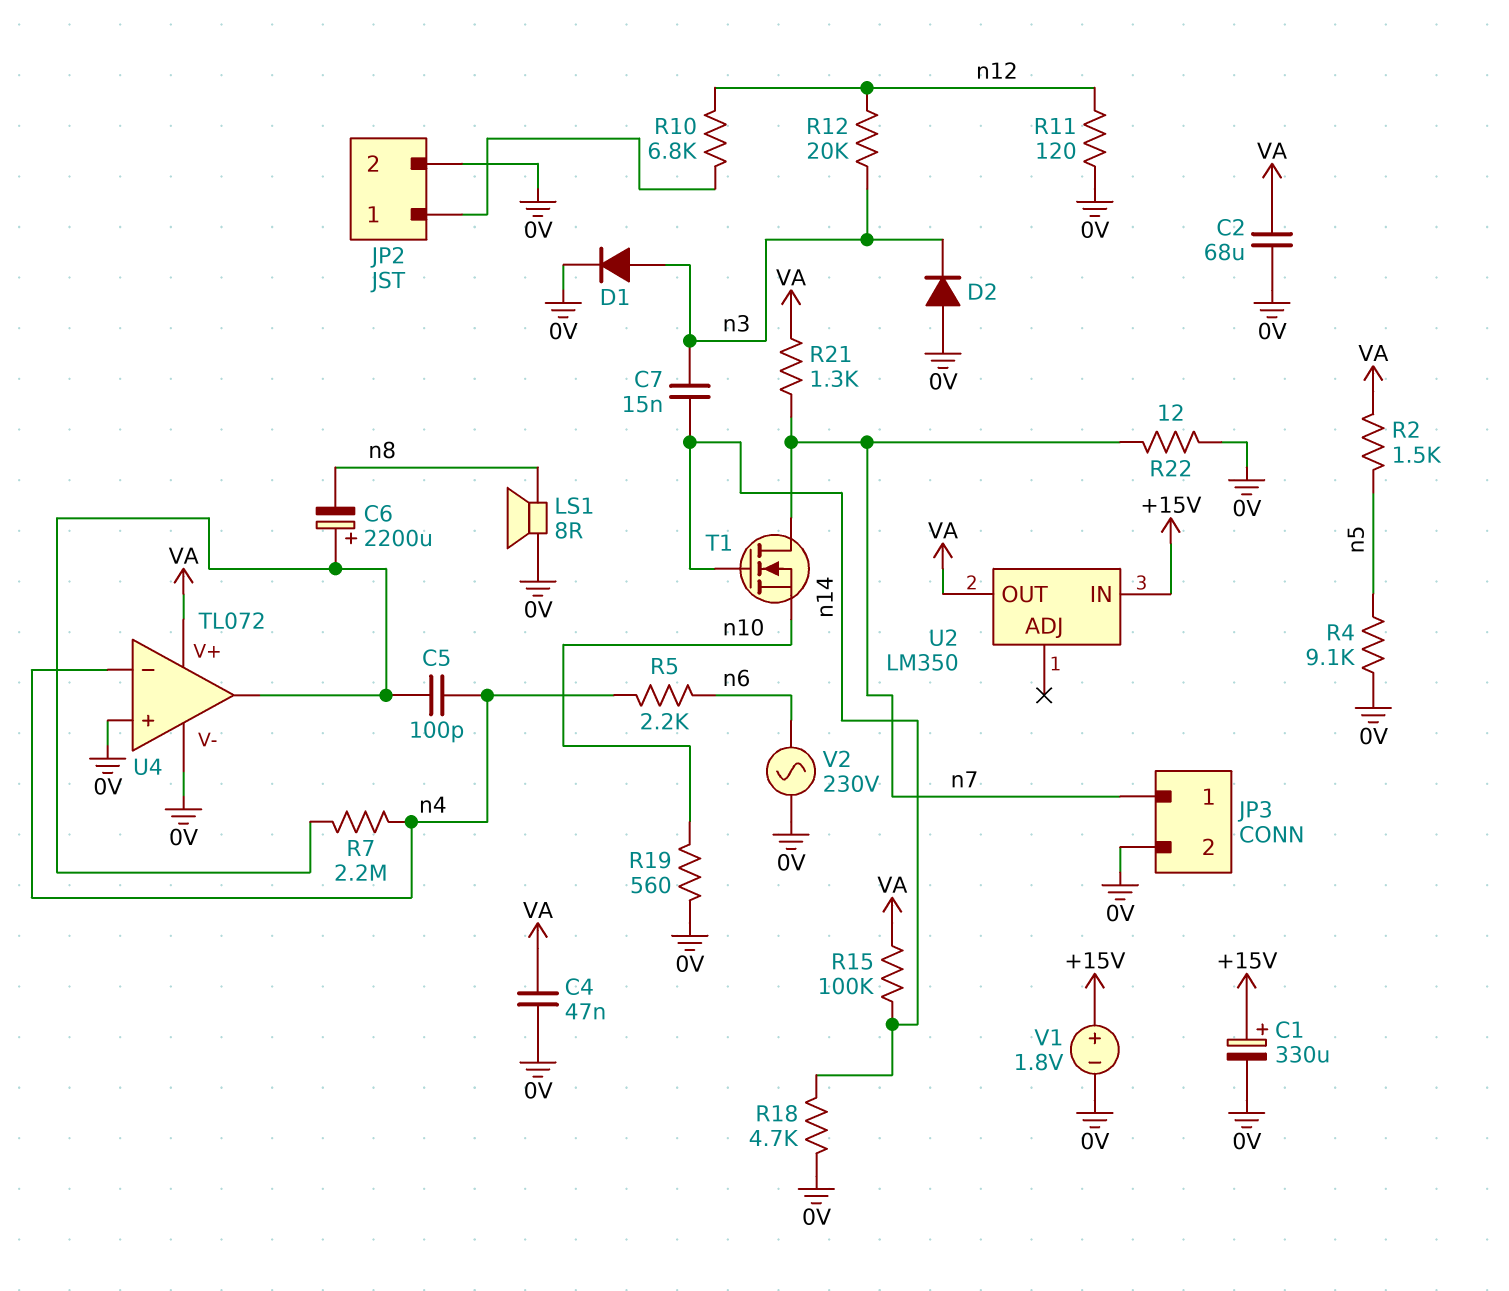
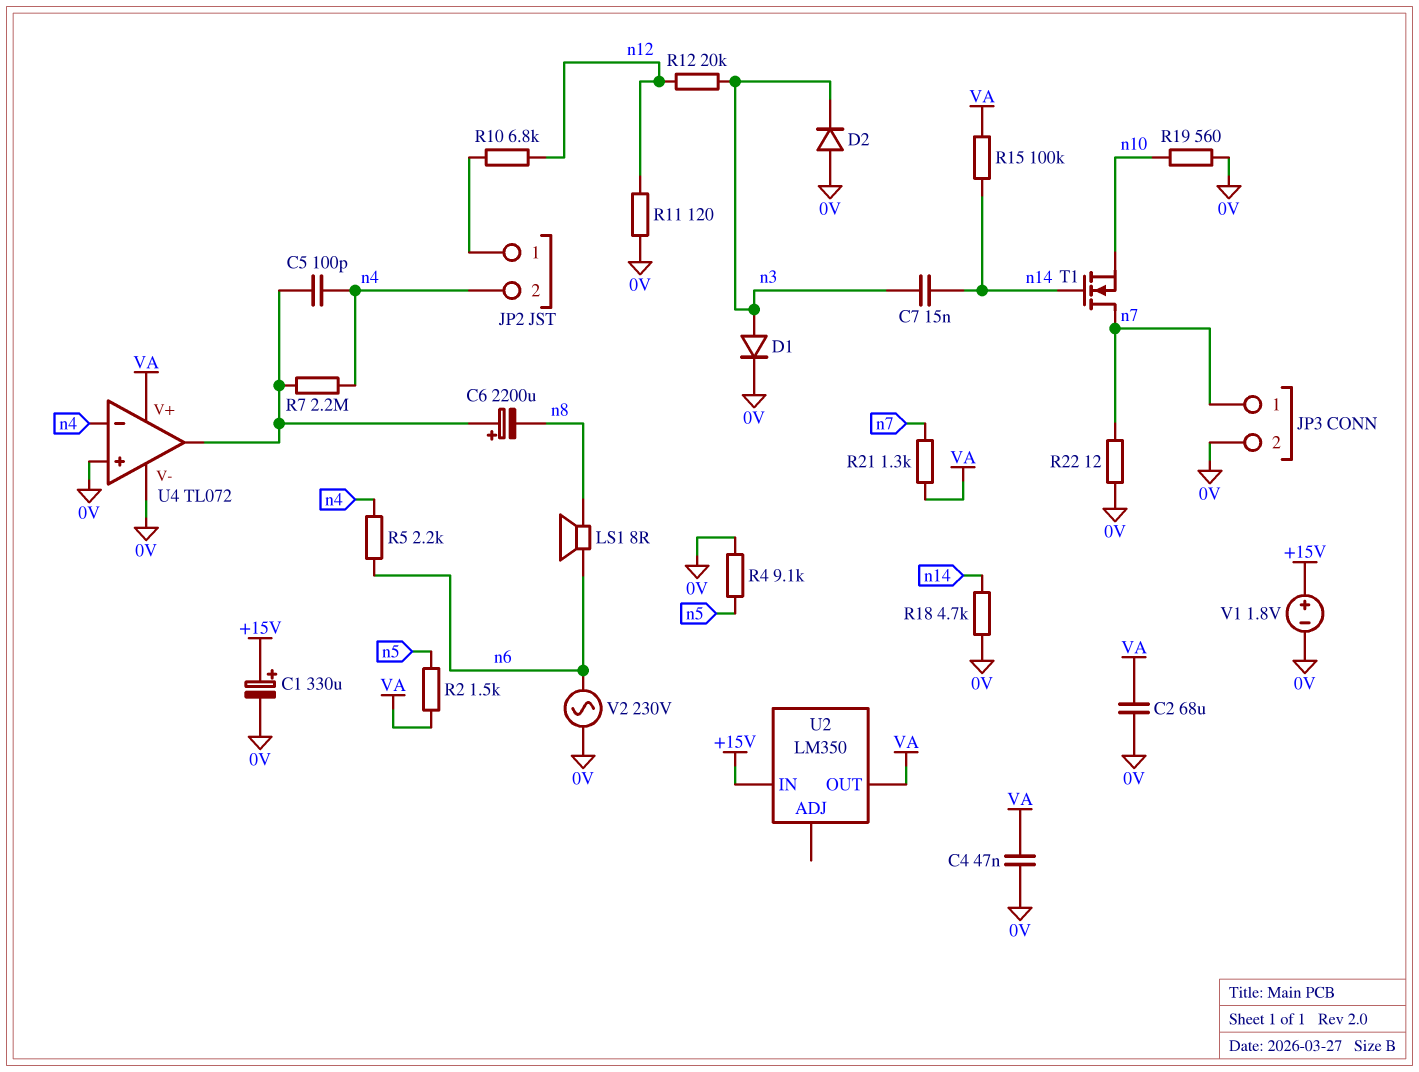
JP2 pin 2: 0V -> n4
LS1: speaker 8R (0V, n8) -> speaker 8R (n6, n8)

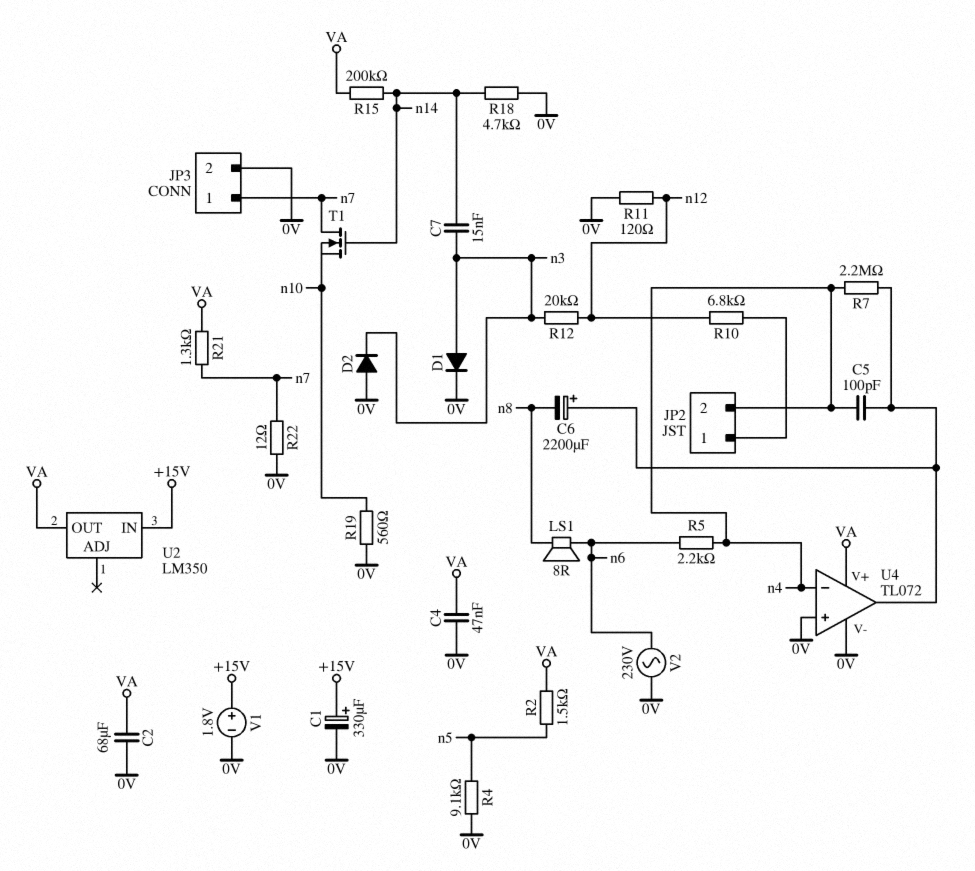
R15: 100k (VA, n14) -> 200k (VA, n14)

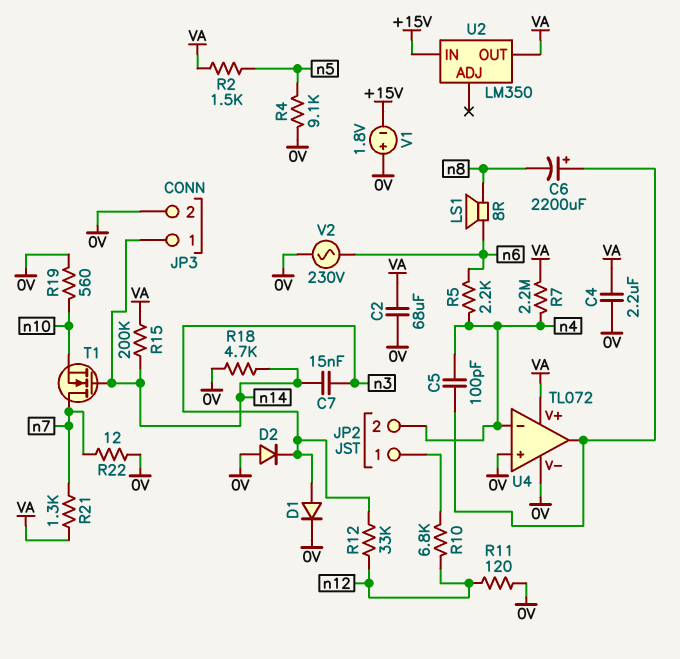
C1: 330uF (plus +15V, minus 0V) -> none
C4: 47nF (0V, VA) -> 2.2uF (0V, VA)
JP3 pin 1: n7 -> n14
R7: 2.2M (U4/out, n4) -> 2.2M (VA, n4)
R12: 20k (n3, n12) -> 33k (n3, n12)
V1: 1.8V (plus +15V, minus 0V) -> 1.8V (plus 0V, minus +15V)

